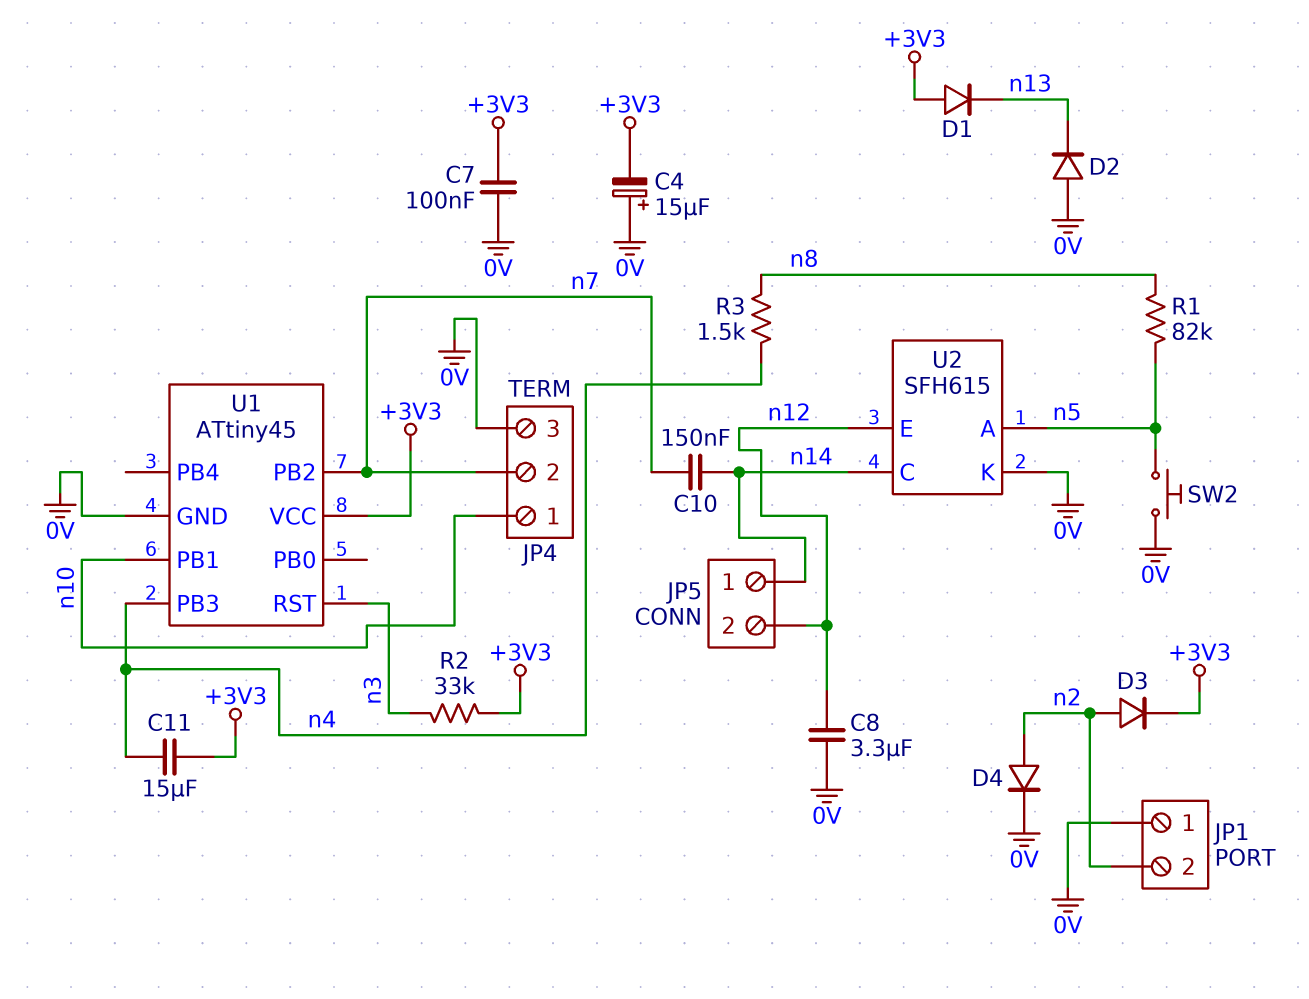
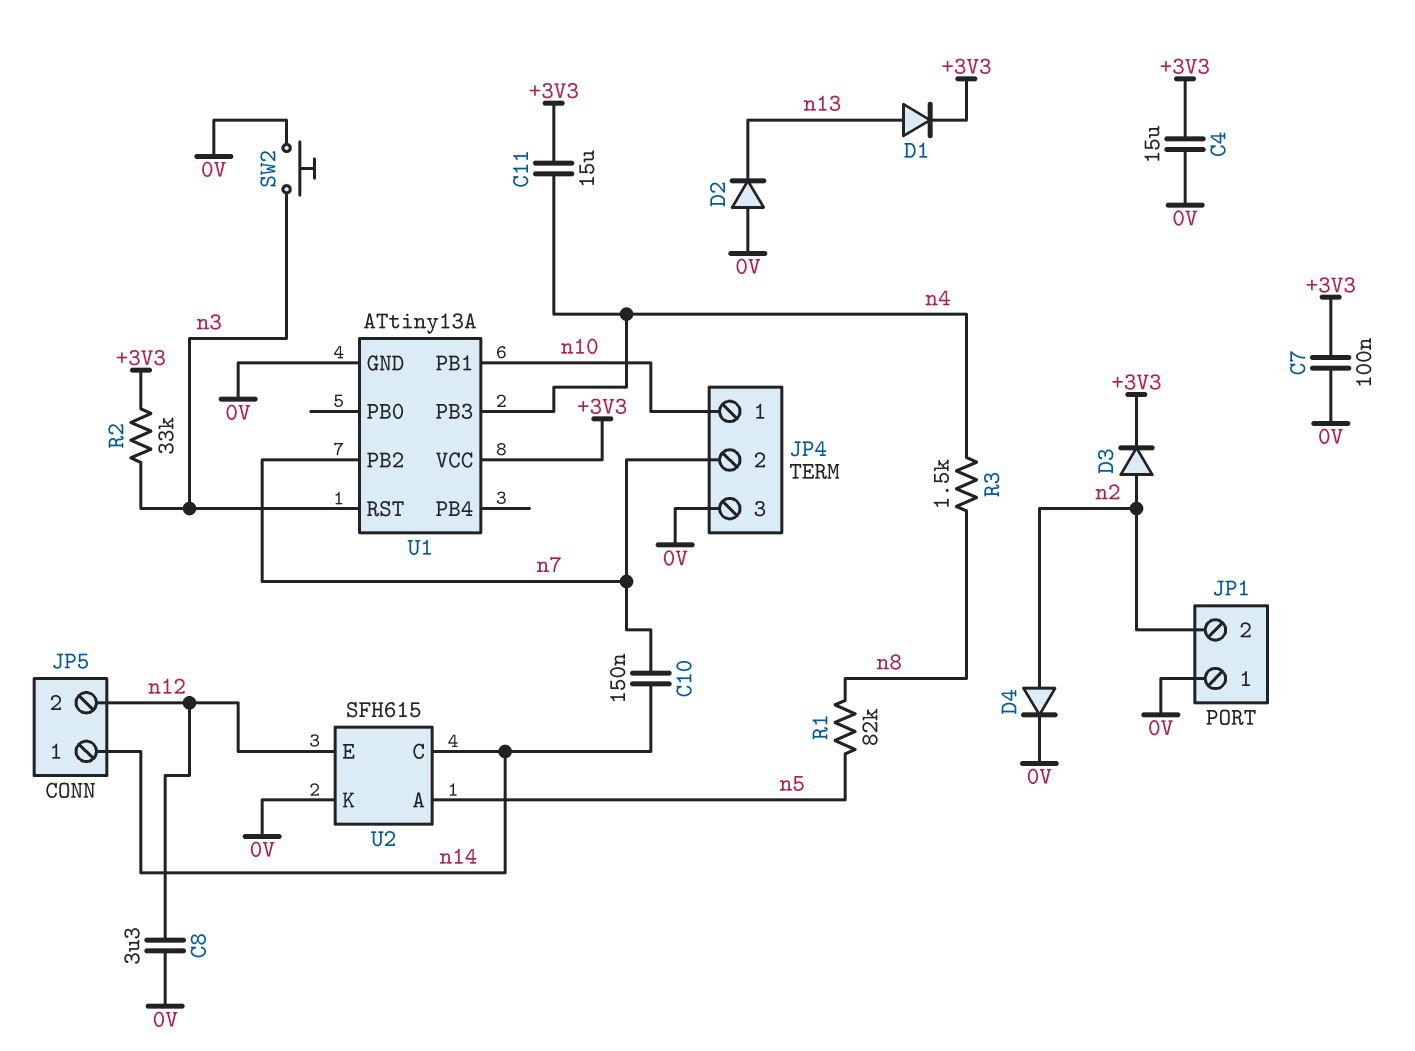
C4: 15uF (plus 0V, minus +3V3) -> 15uF (+3V3, 0V)
D1: diode (A +3V3, K n13) -> diode (A n13, K +3V3)
SW2: button (0V, n5) -> button (0V, n3)
U1: ATtiny45 -> ATtiny13A

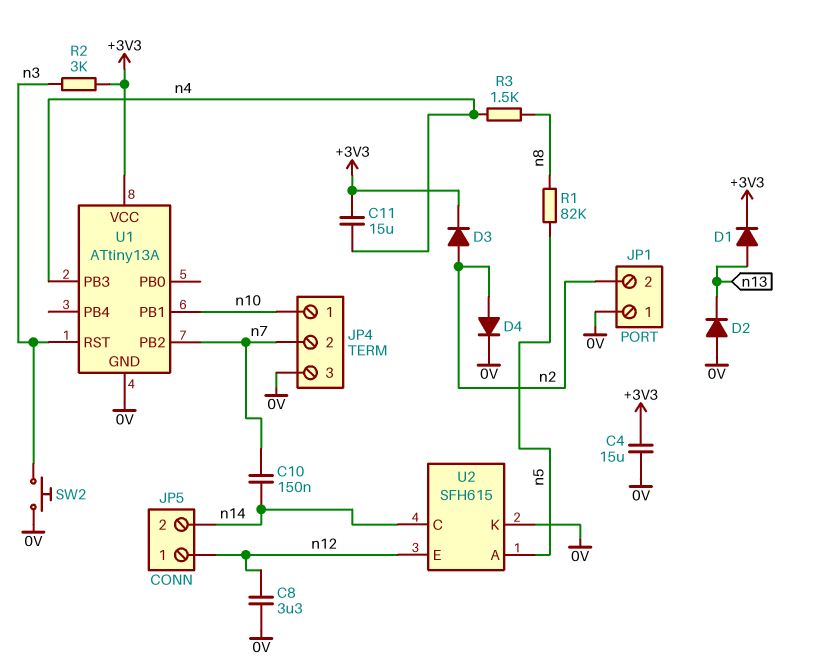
C7: 100nF (+3V3, 0V) -> none
JP5 pin 1: n14 -> n12
JP5 pin 2: n12 -> n14
R2: 33k (+3V3, n3) -> 3k (+3V3, n3)

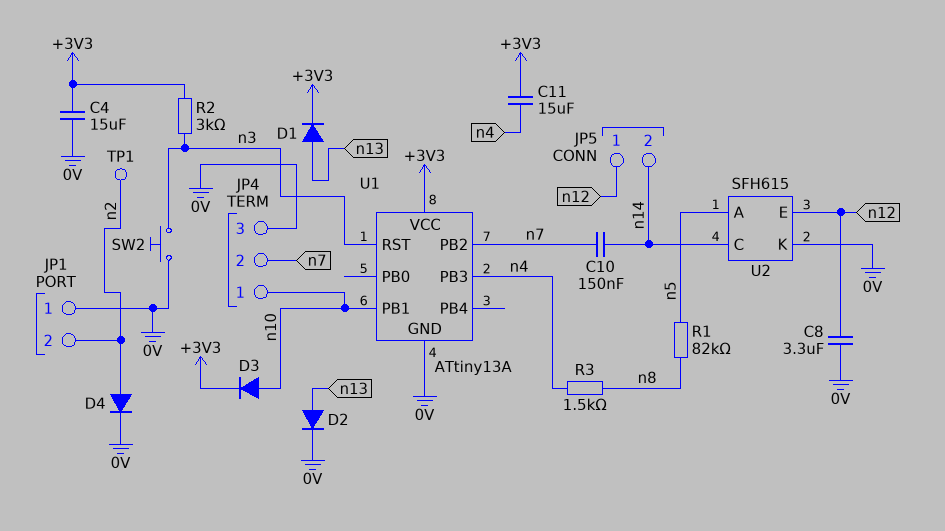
D2: diode (A 0V, K n13) -> diode (A n13, K 0V)
D3: diode (A n2, K +3V3) -> diode (A n10, K +3V3)
TP1: none -> test point (n2)

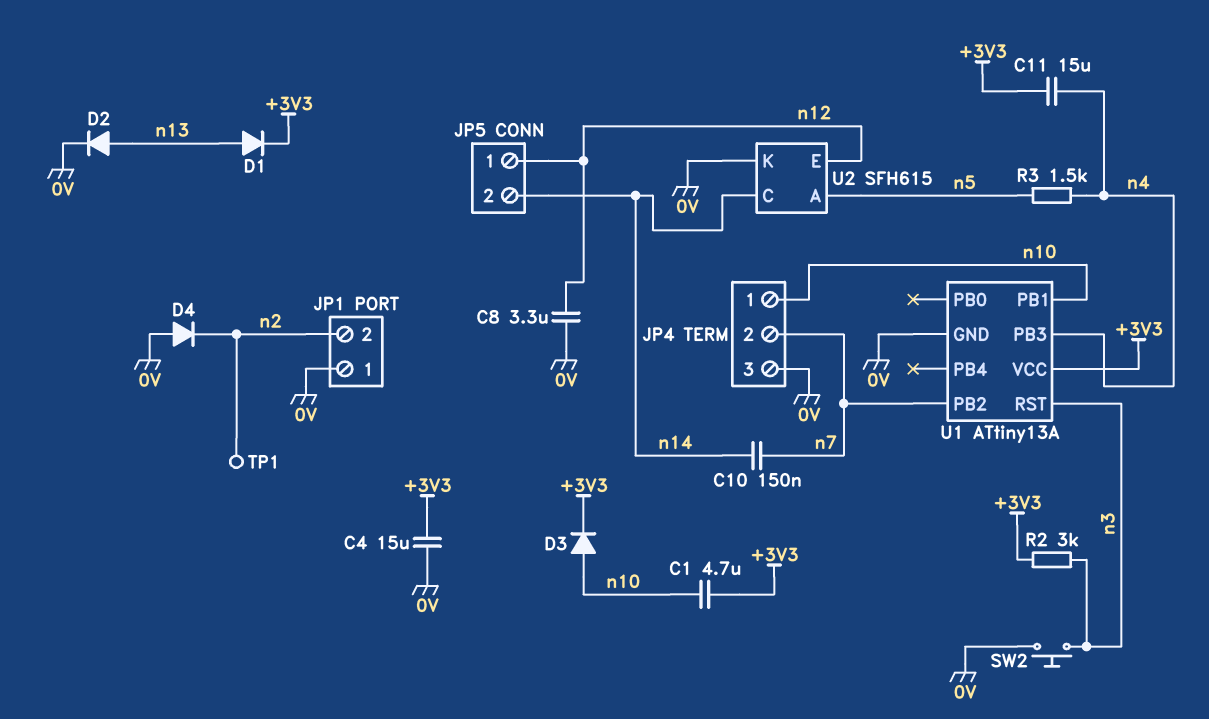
C1: none -> 4.7uF (+3V3, n10)
D4: diode (A n2, K 0V) -> diode (A 0V, K n2)
R1: 82k (n5, n8) -> none
R3: 1.5k (n4, n8) -> 1.5k (n4, n5)

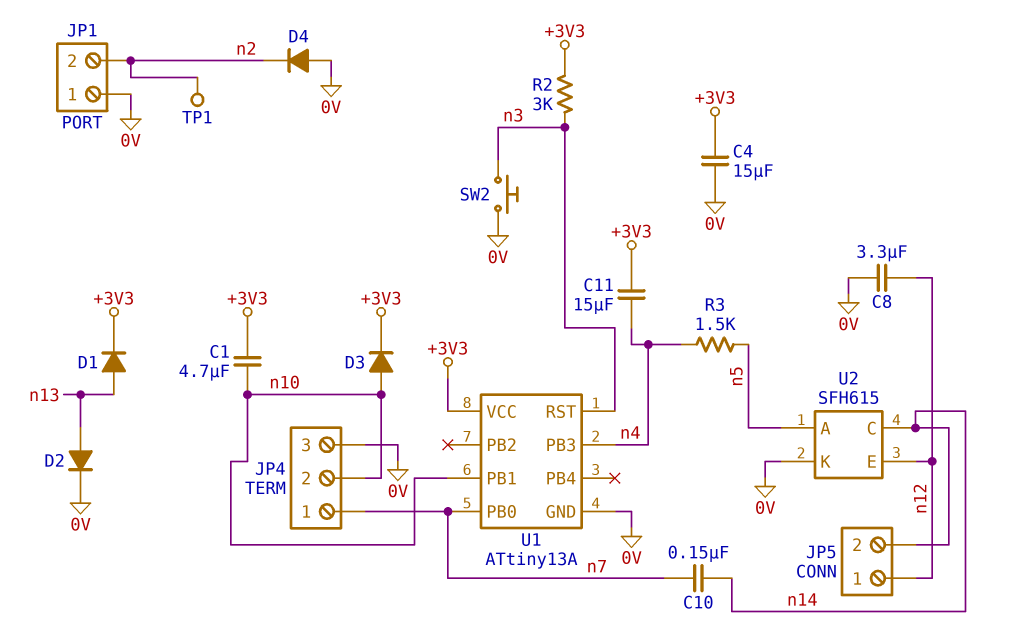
JP4 pin 1: n10 -> n7
JP4 pin 2: n7 -> n10
U1 pin PB0: none -> n7
U1 pin PB2: n7 -> none

